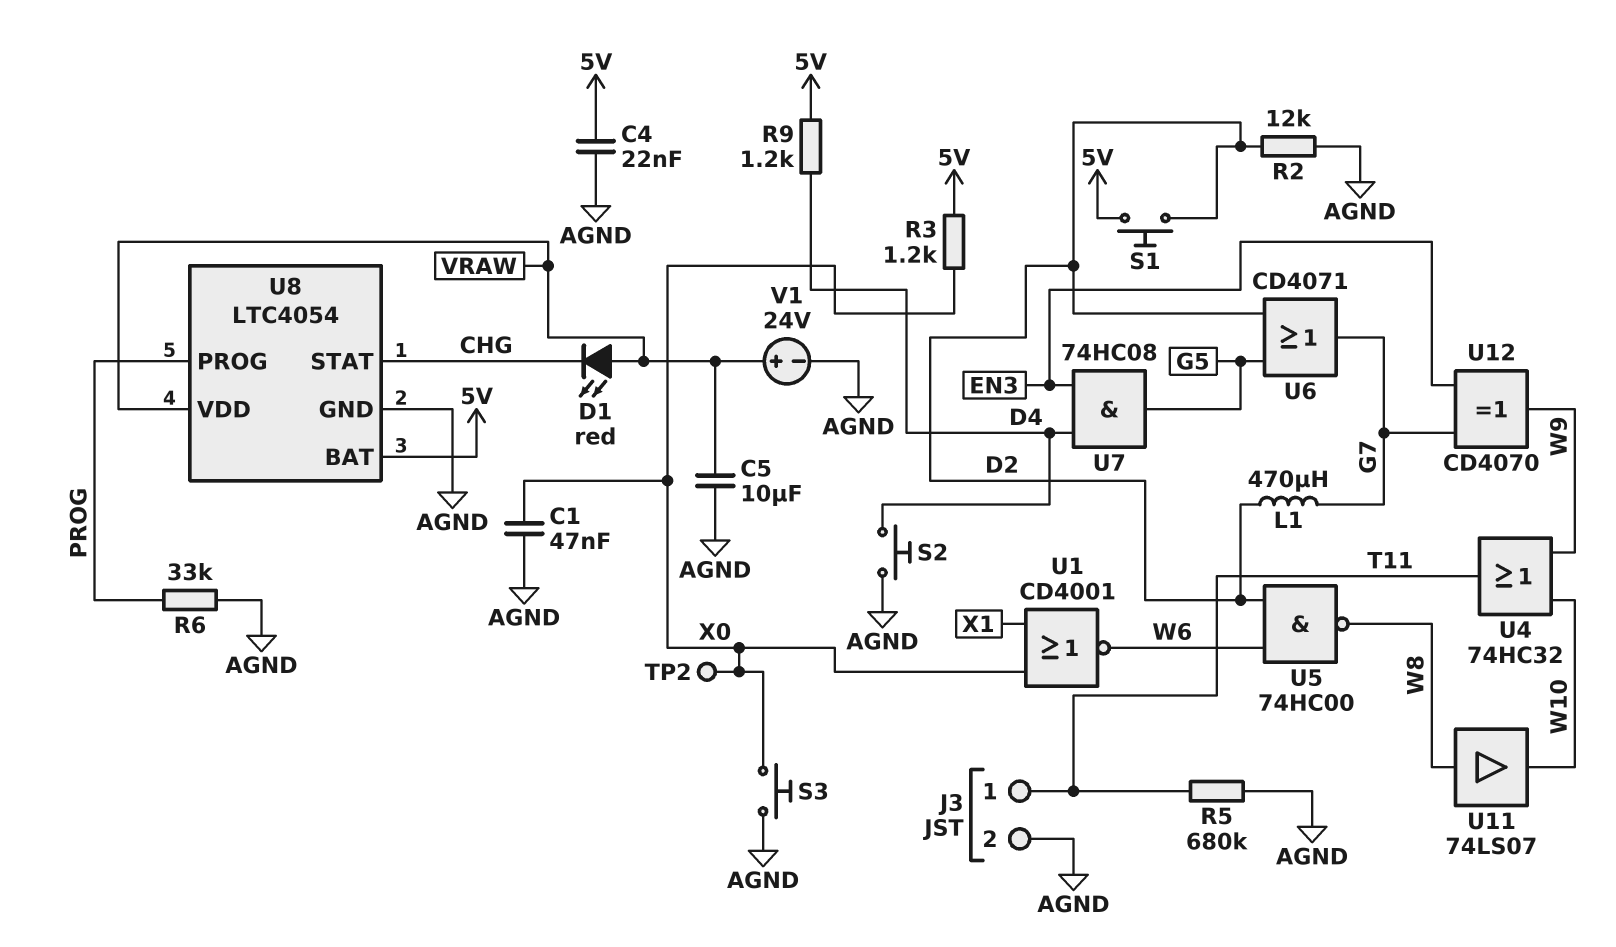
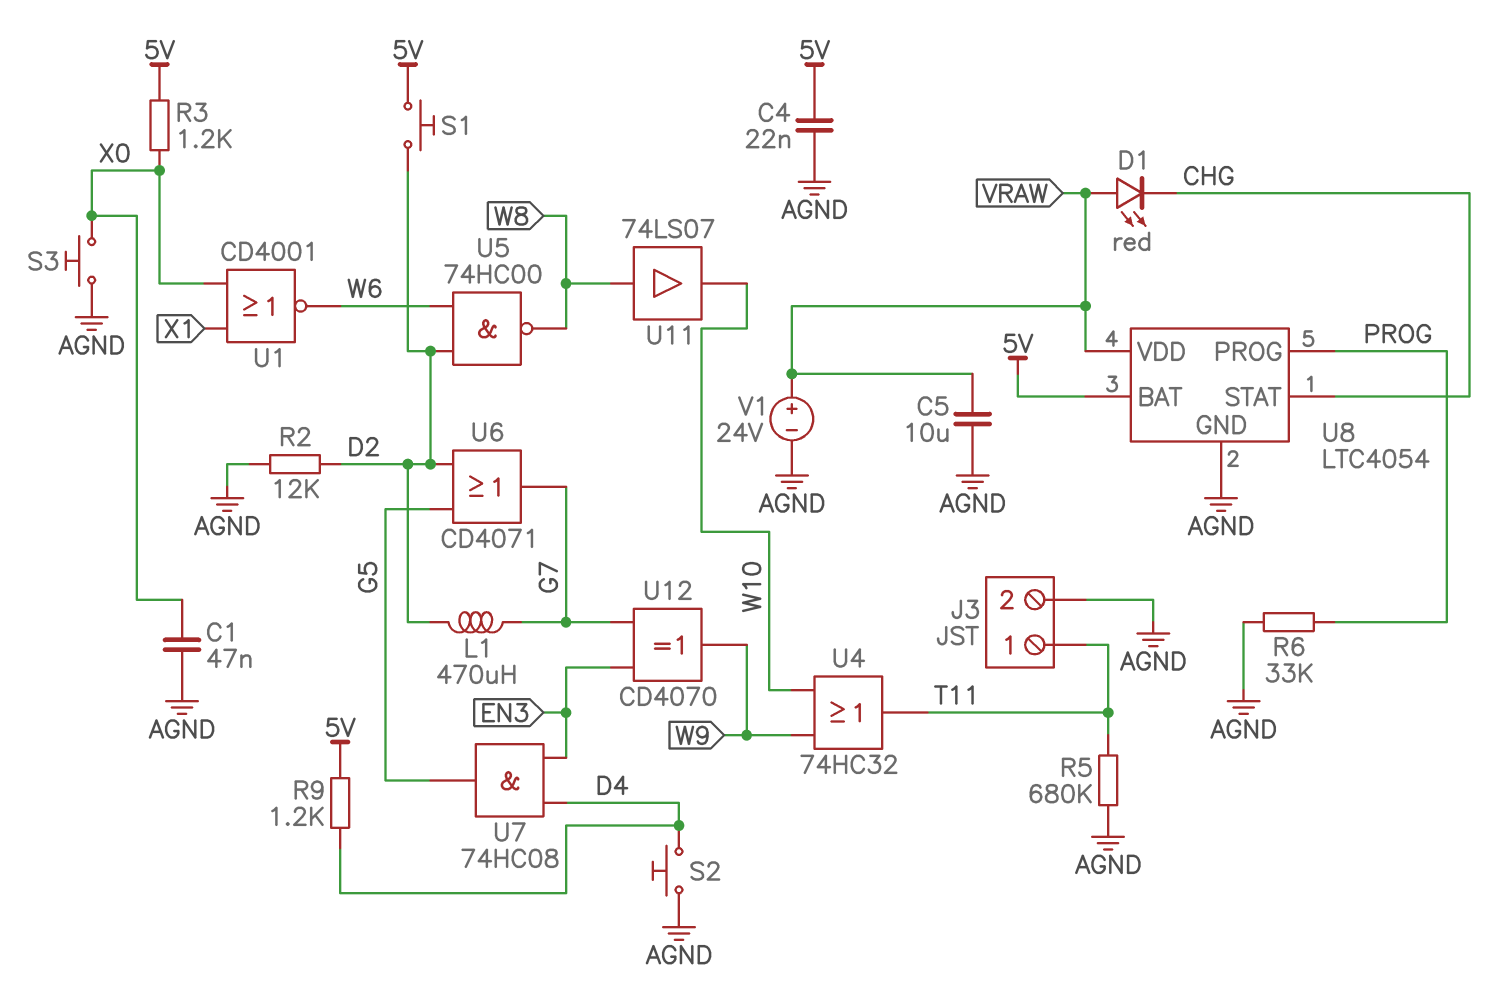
TP2: test point (X0) -> none

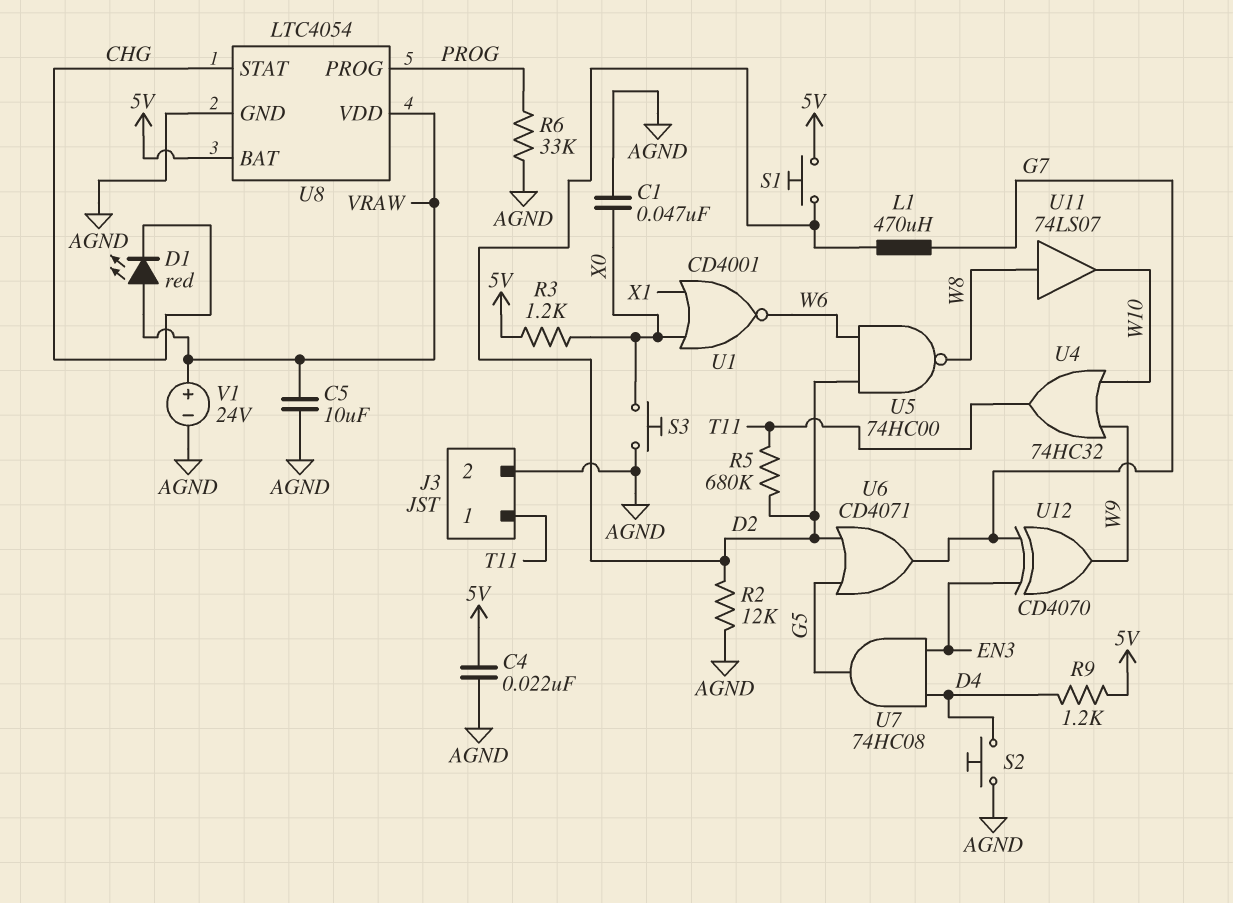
R5: 680k (AGND, T11) -> 680k (D2, T11)

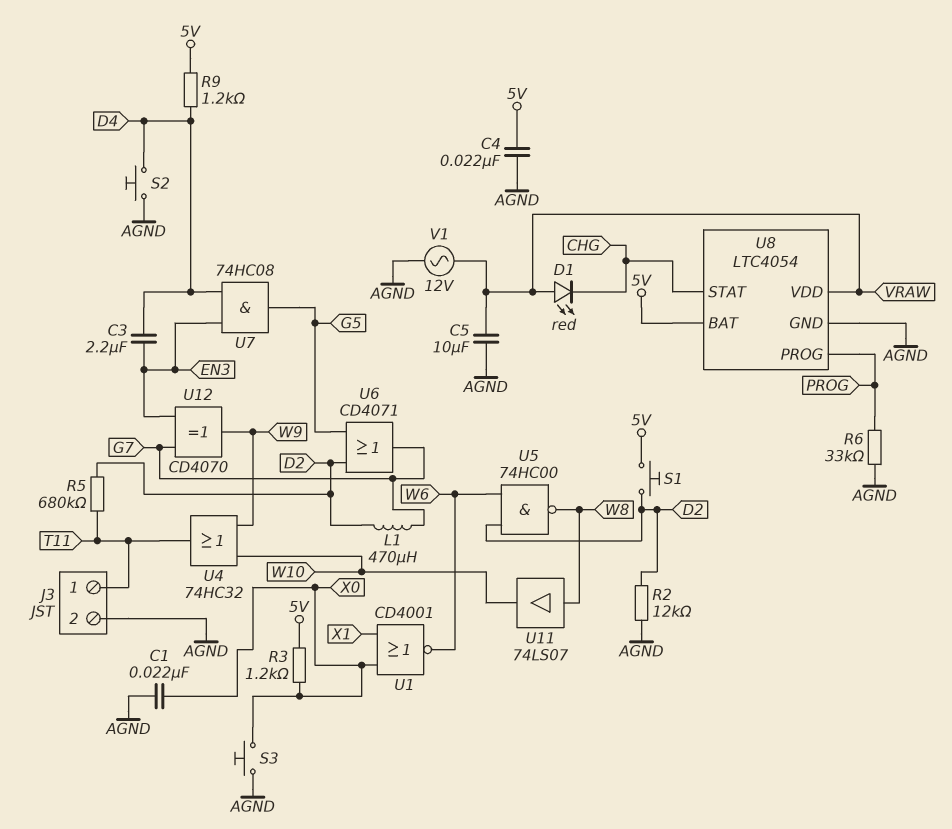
C1: 47nF (AGND, X0) -> 22nF (AGND, X0)
C3: none -> 2.2uF (D4, EN3)
V1: 24V (plus VRAW, minus AGND) -> AC 12V (AGND, VRAW)

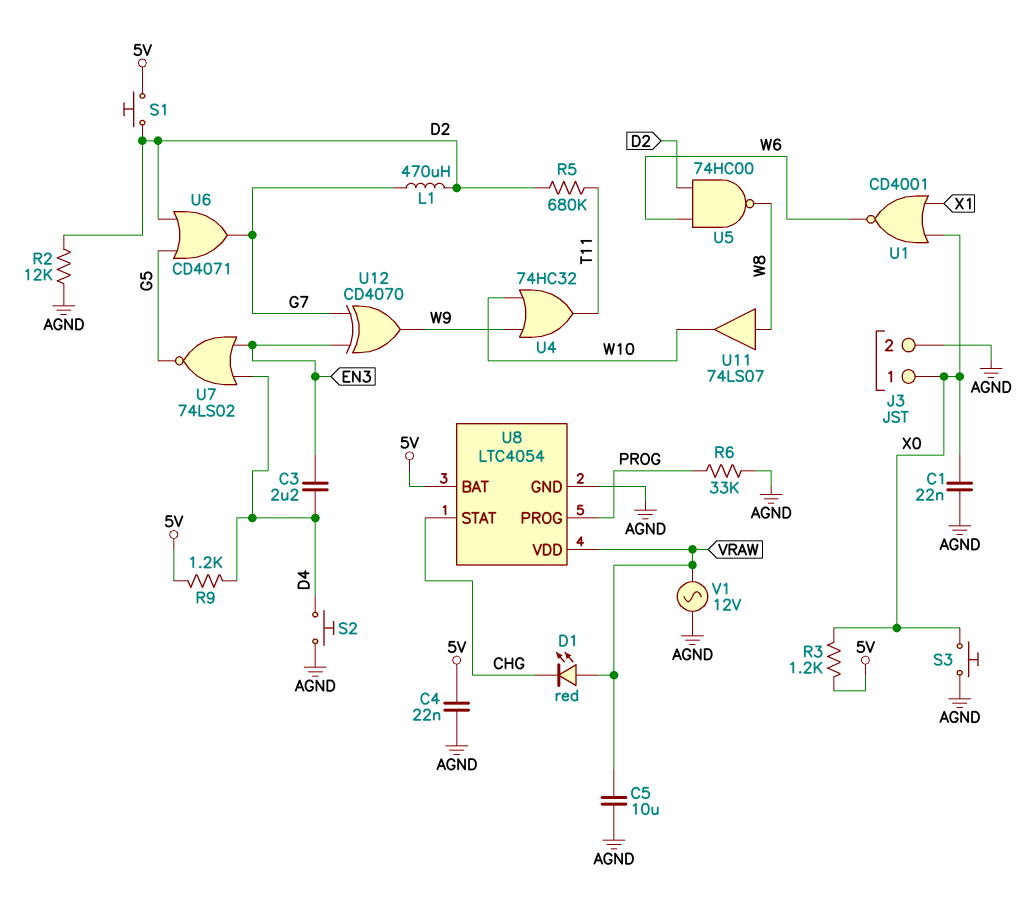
J3 pin 1: T11 -> X0
U7: AND 74HC08 (in D4, in EN3, out G5) -> NOR 74LS02 (in D4, in EN3, out G5)

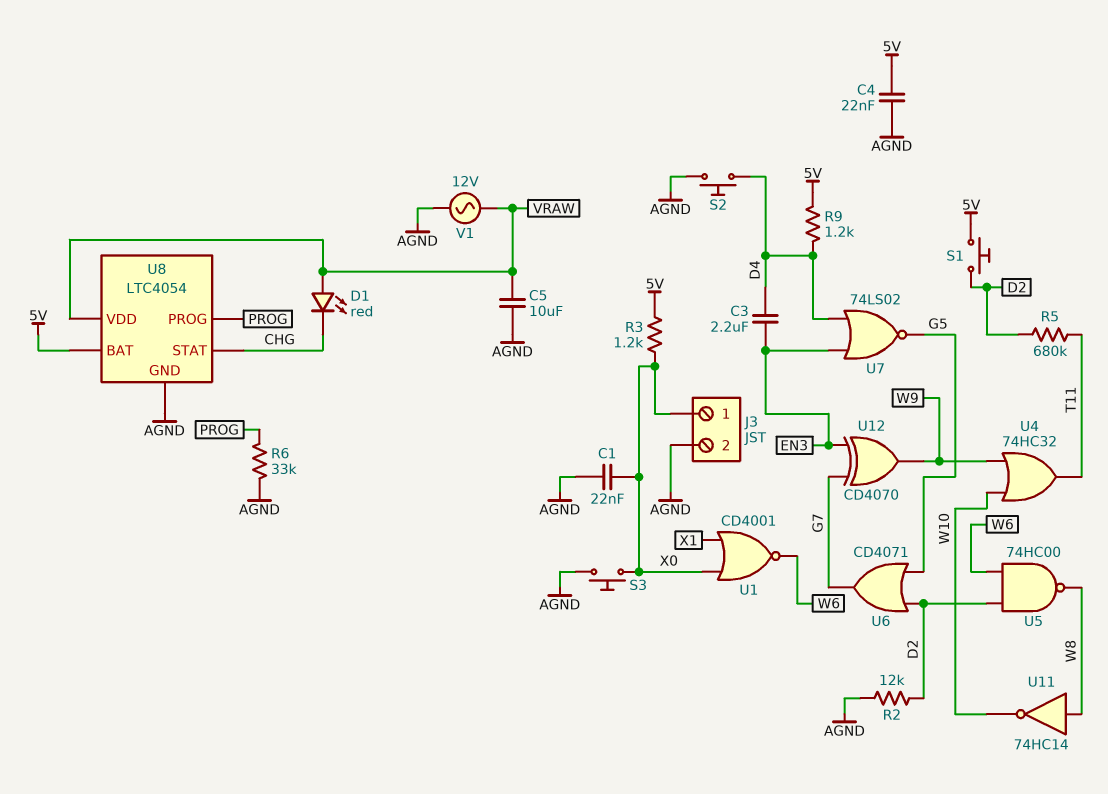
L1: 470uH (D2, G7) -> none
U11: buffer 74LS07 (in W8, out W10) -> NOT 74HC14 (in W8, out W10)

